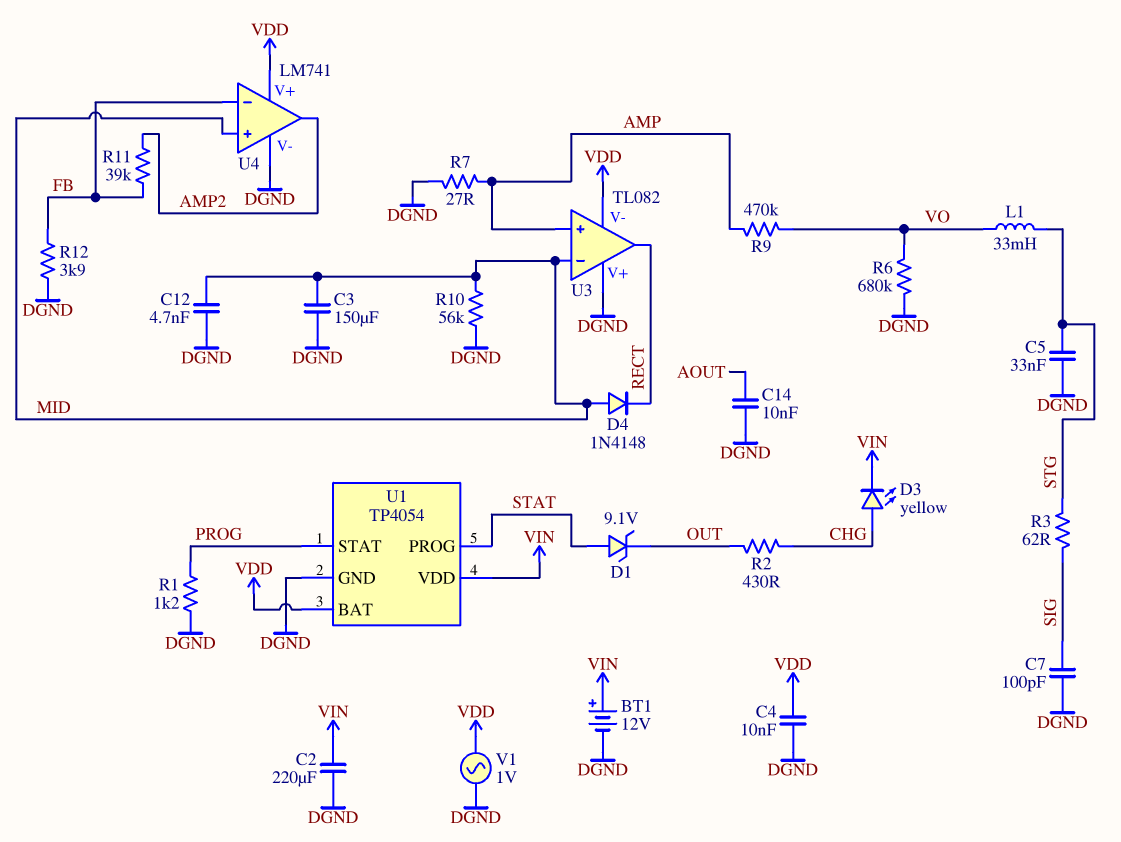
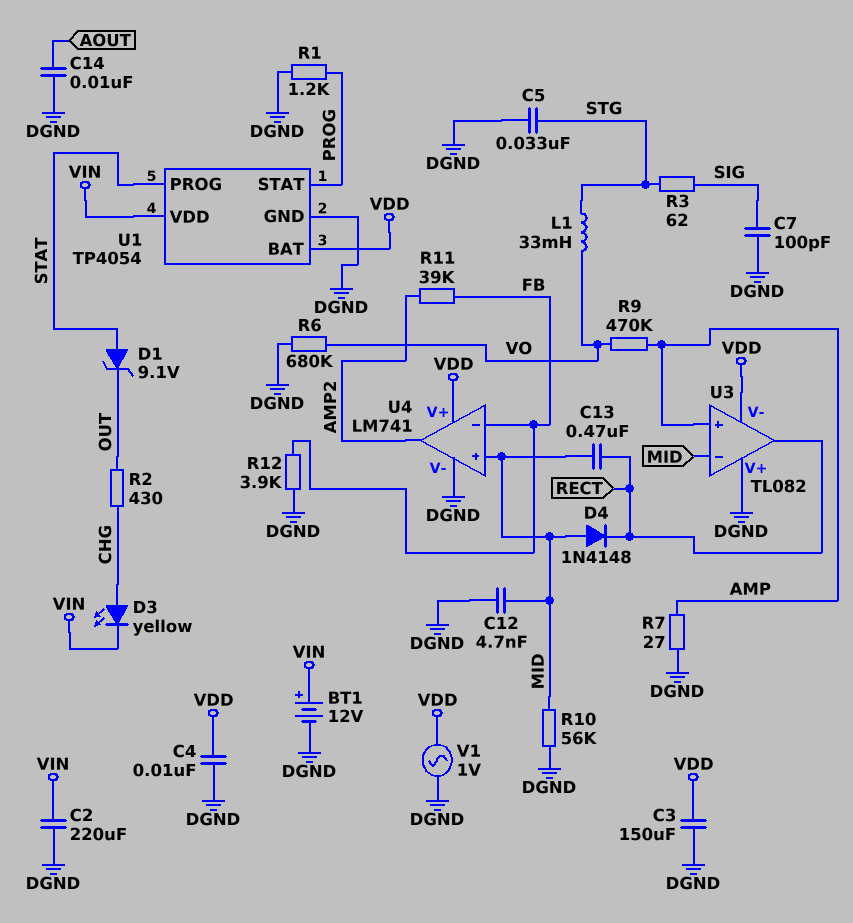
C3: 150uF (DGND, MID) -> 150uF (DGND, VDD)
C13: none -> 470nF (MID, RECT)

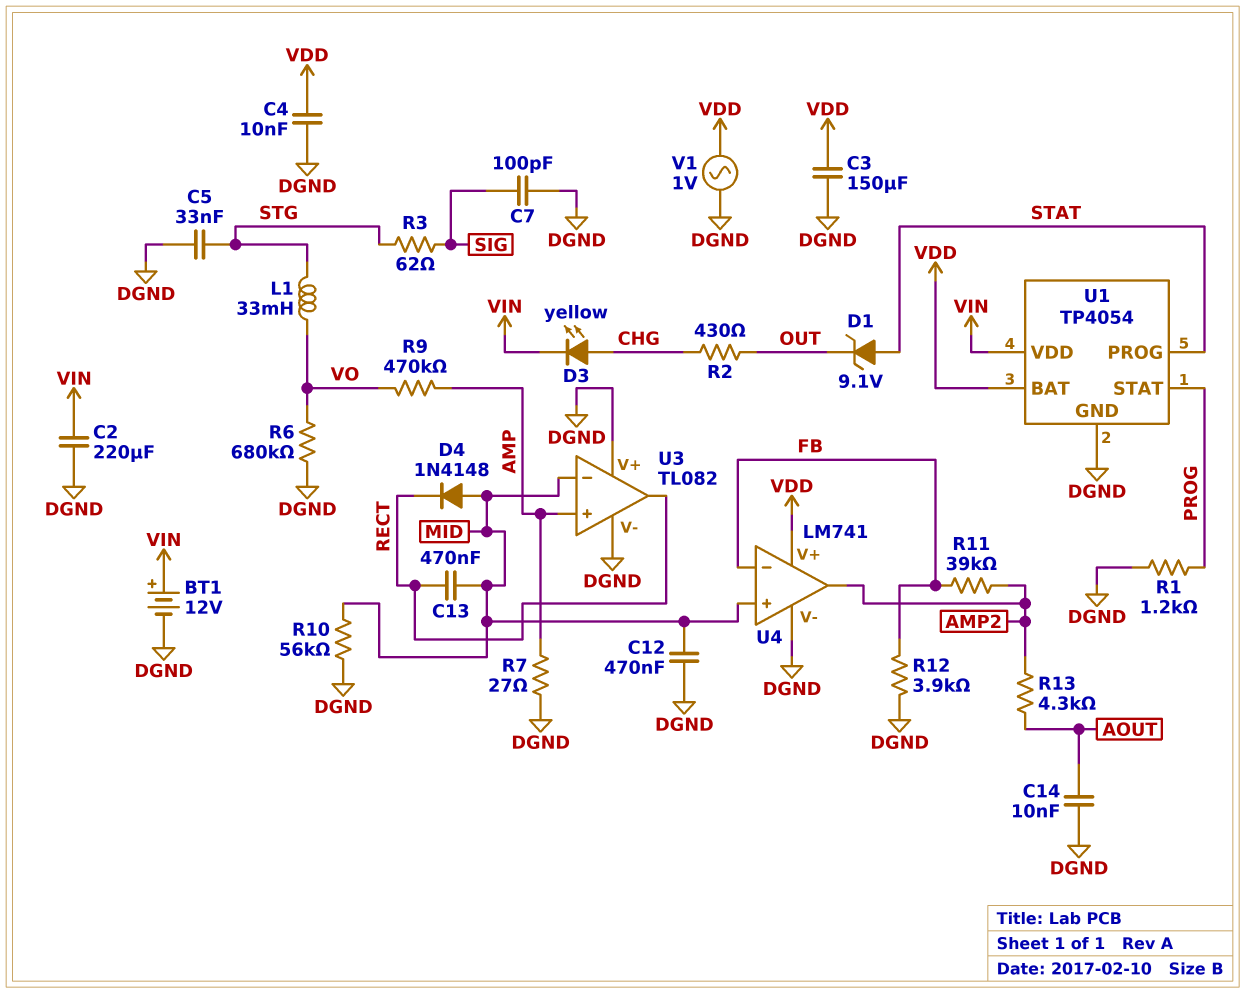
C12: 4.7nF (DGND, MID) -> 470nF (DGND, MID)
R13: none -> 4.3k (AMP2, AOUT)
U3 pin V-: VDD -> DGND

